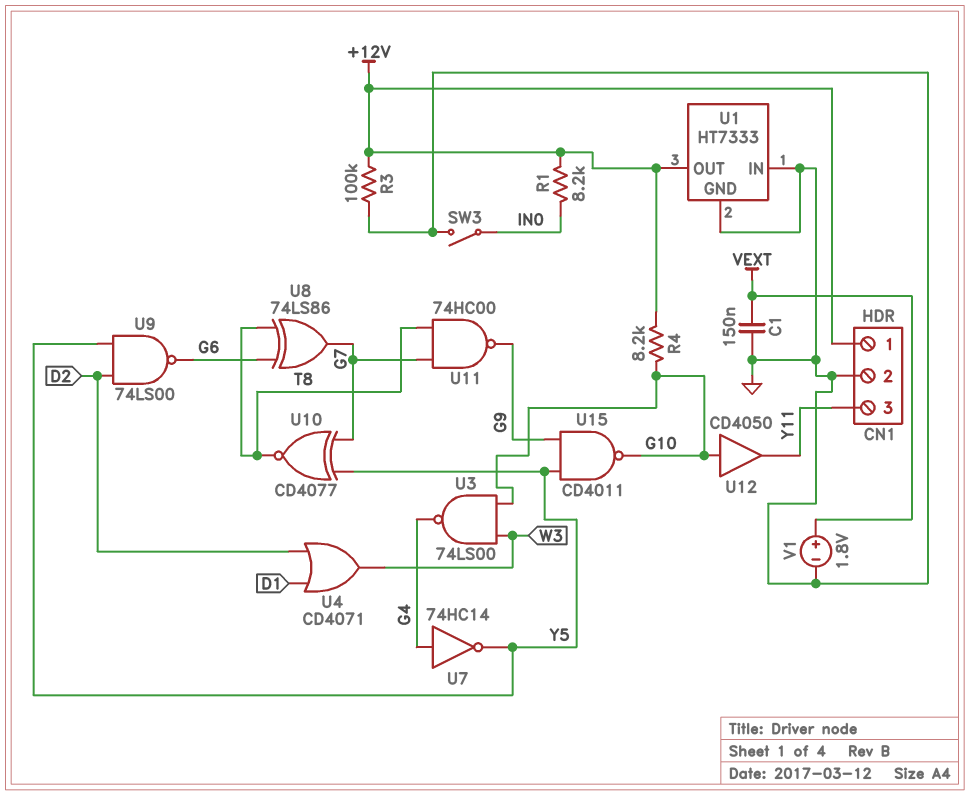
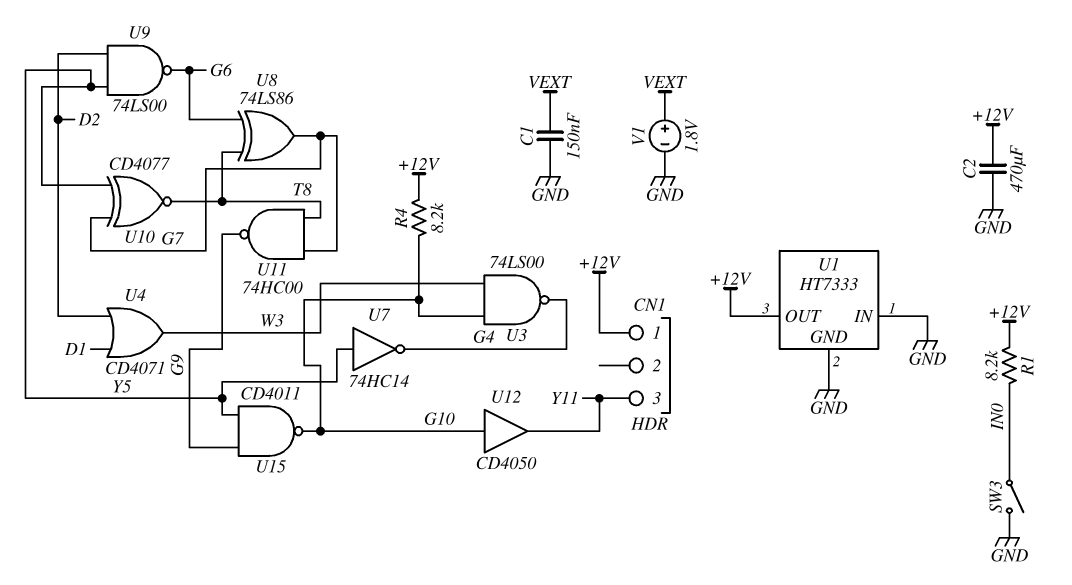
C2: none -> 470uF (+12V, GND)
CN1 pin 2: GND -> none
R3: 100k (+12V, GND) -> none
U7: NOT 74HC14 (in G4, out Y5) -> NOT 74HC14 (in Y5, out G4)

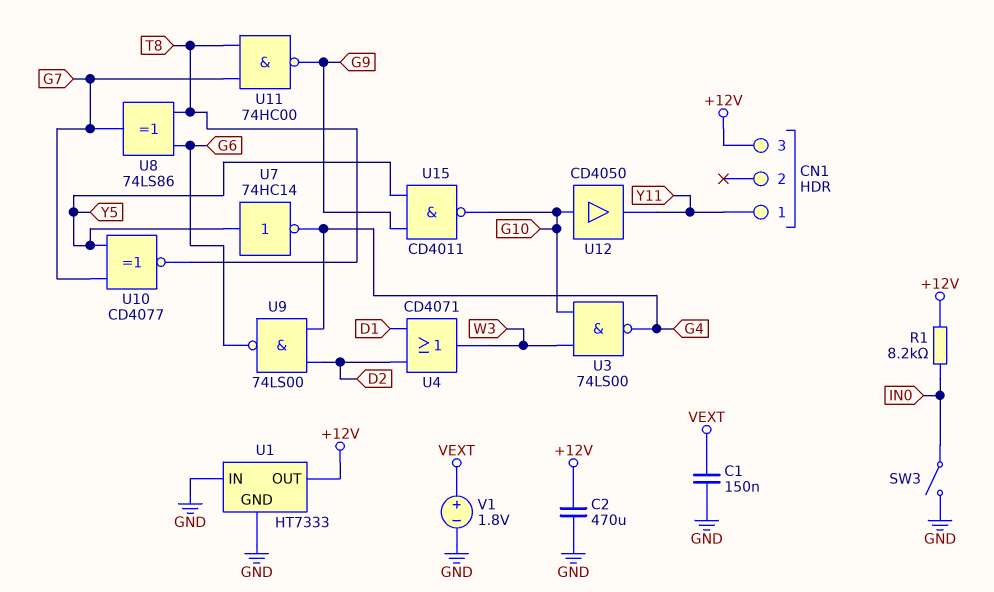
CN1 pin 1: +12V -> Y11
CN1 pin 3: Y11 -> +12V
R4: 8.2k (+12V, G10) -> none
U9: NAND 74LS00 (in D2, in Y5, out G6) -> NAND 74LS00 (in D2, in G4, out G6)

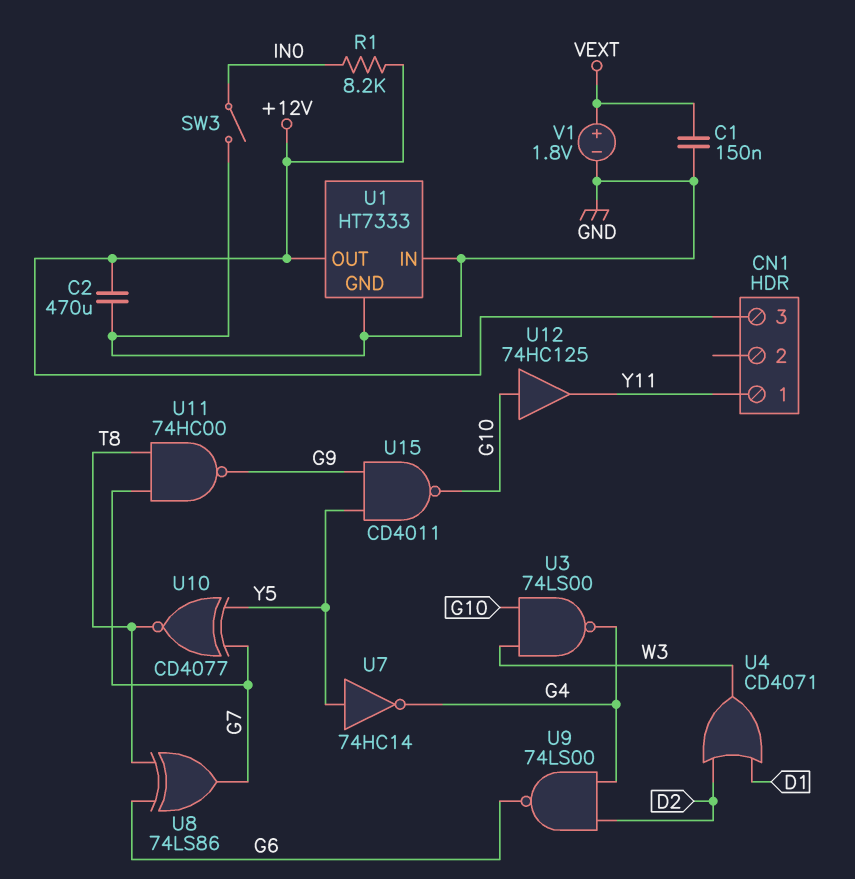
U12: buffer CD4050 (in G10, out Y11) -> buffer 74HC125 (in G10, out Y11)

